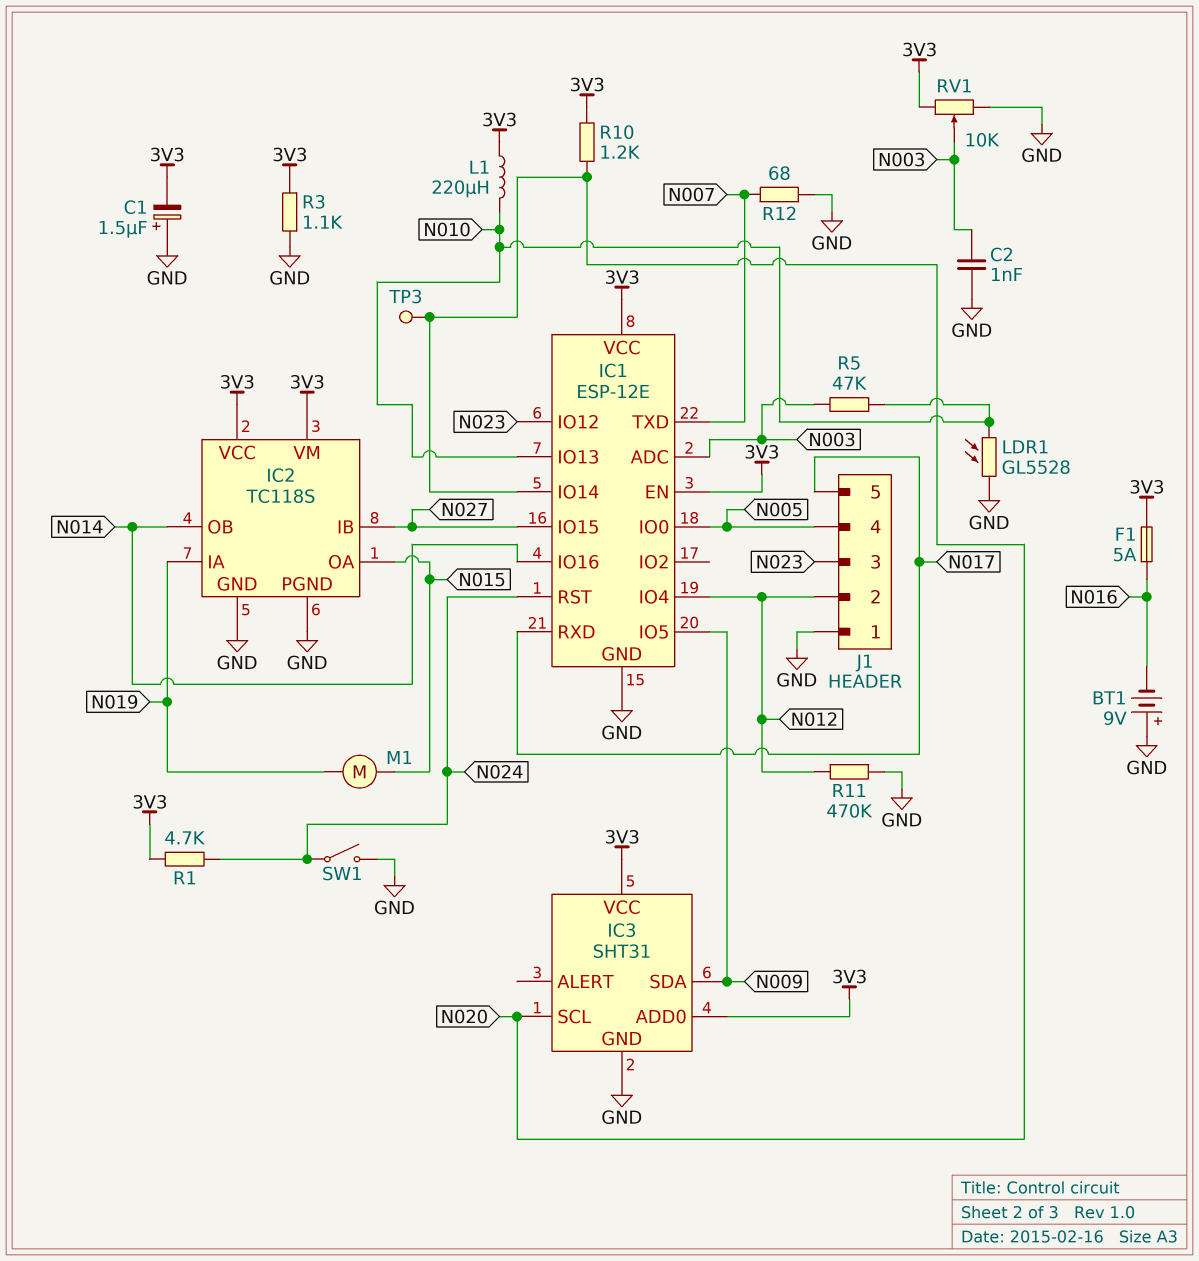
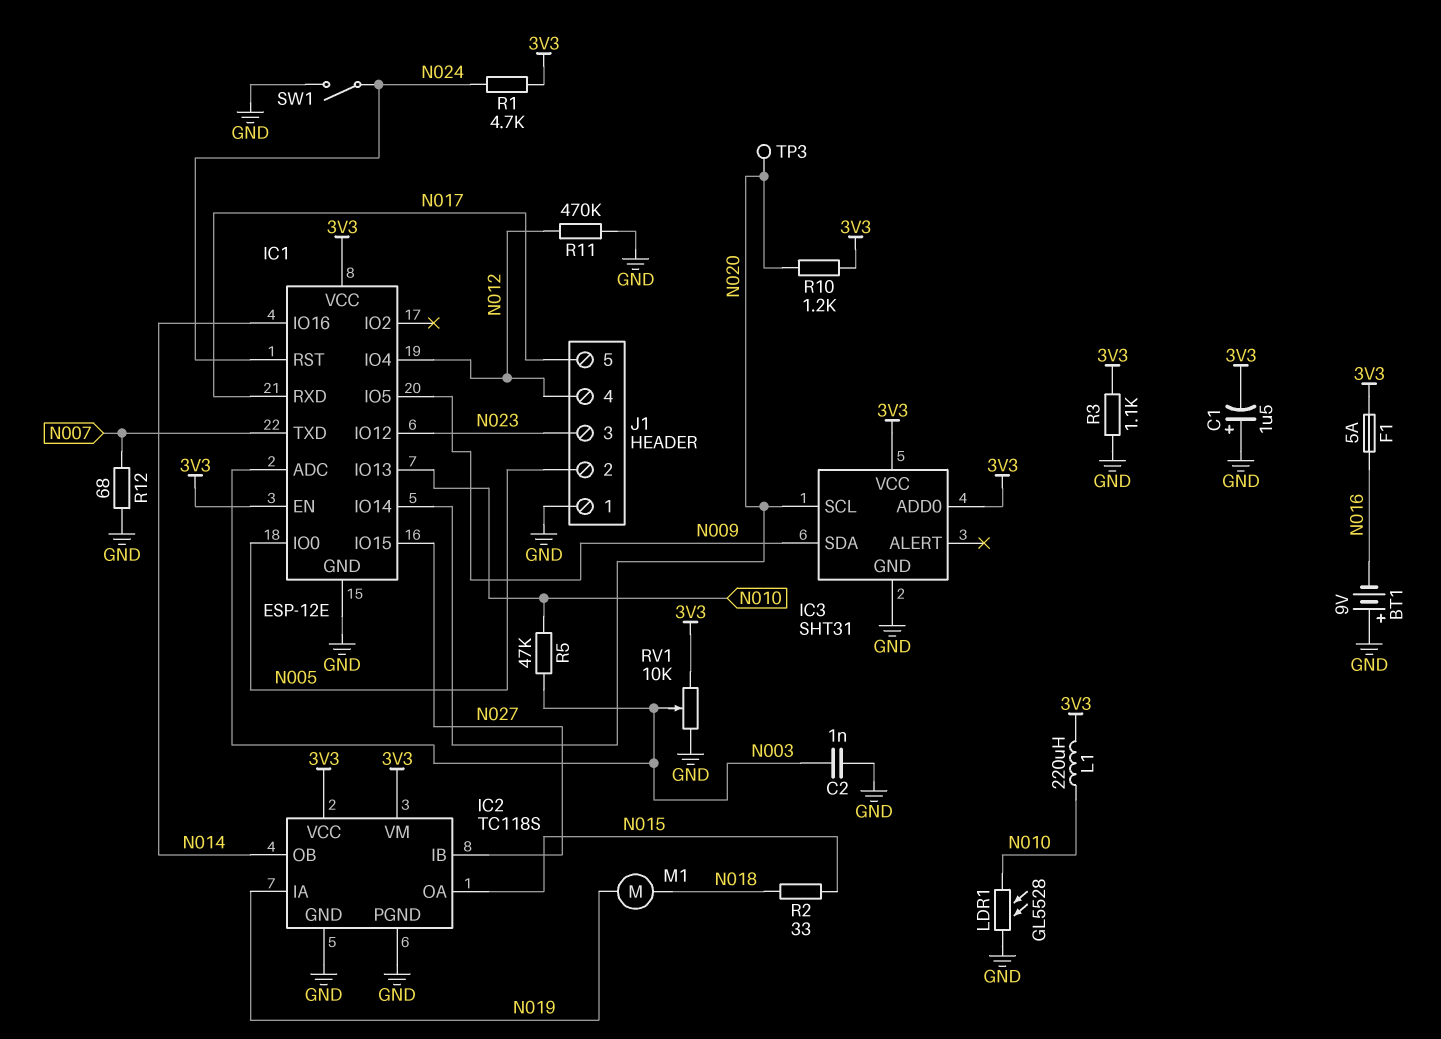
J1 pin 2: N012 -> N005
J1 pin 4: N005 -> N012
M1: motor (N015, N019) -> motor (N018, N019)
R2: none -> 33 (N015, N018)

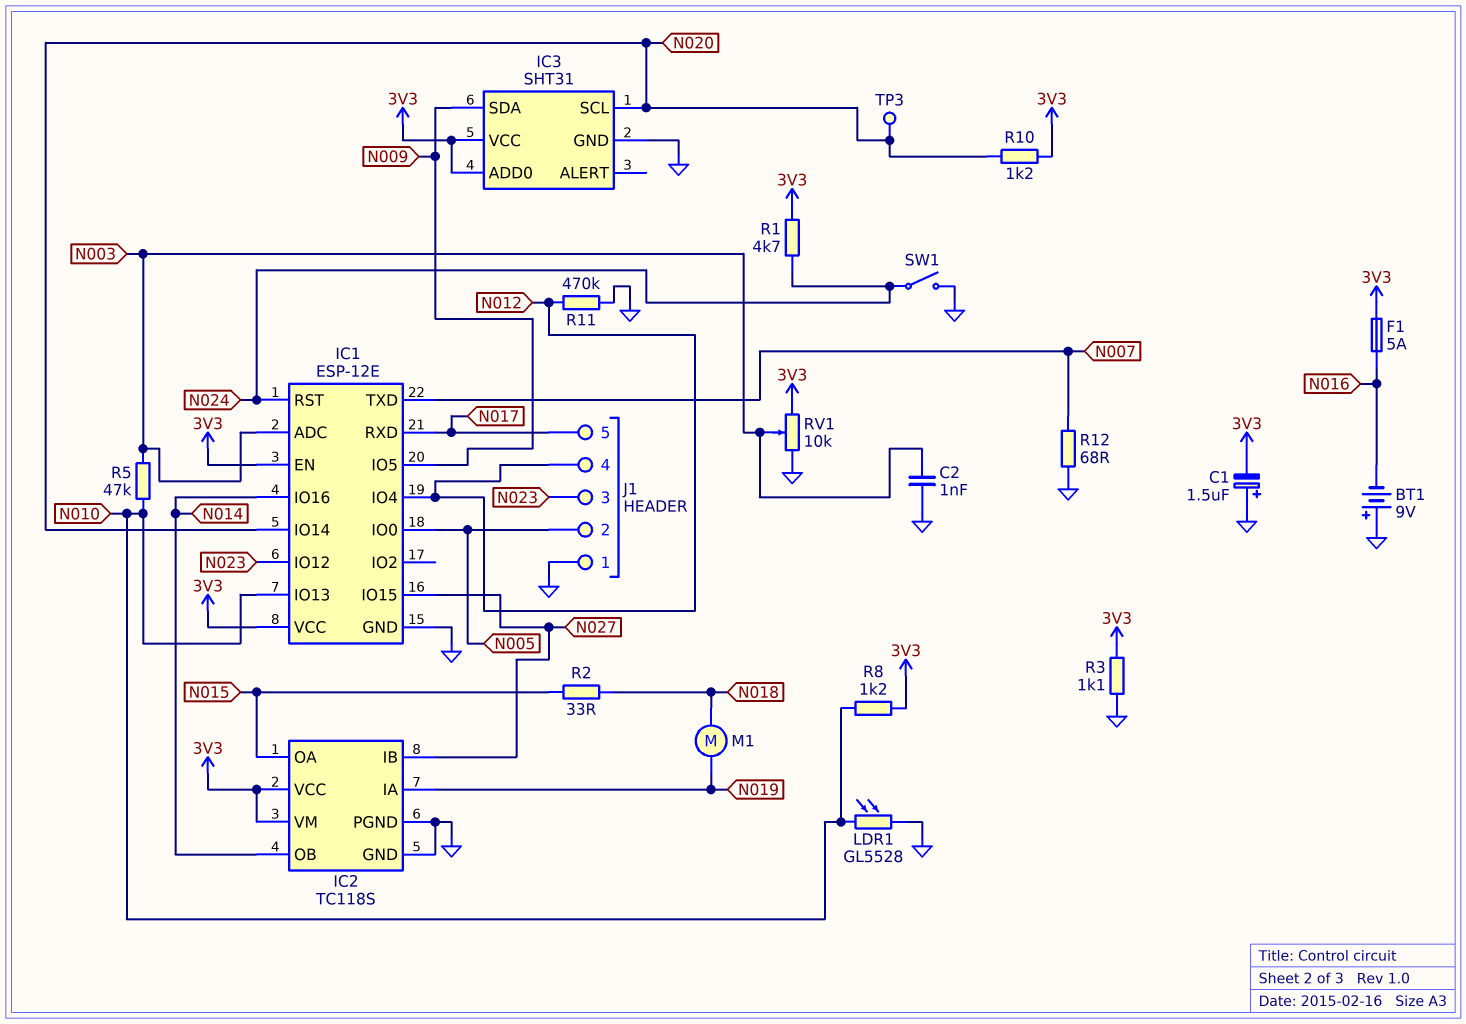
L1: 220uH (3V3, N010) -> none
R8: none -> 1.2k (3V3, N010)

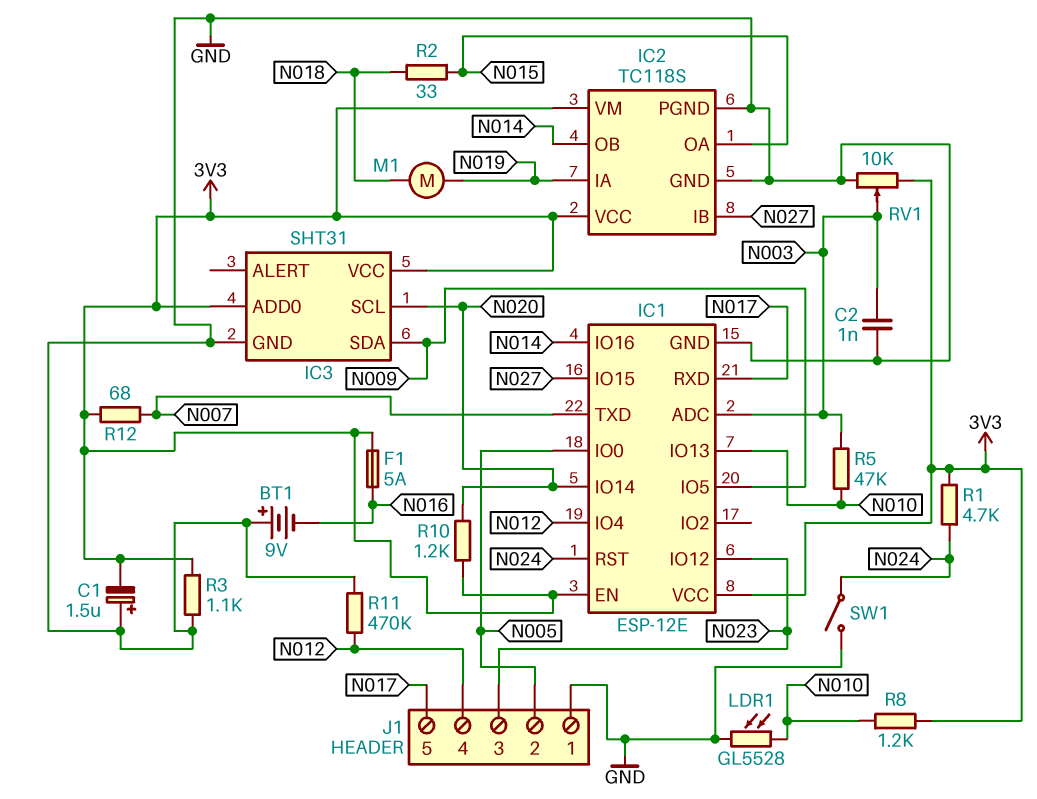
R12: 68 (GND, N007) -> 68 (3V3, N007)
TP3: test point (N020) -> none

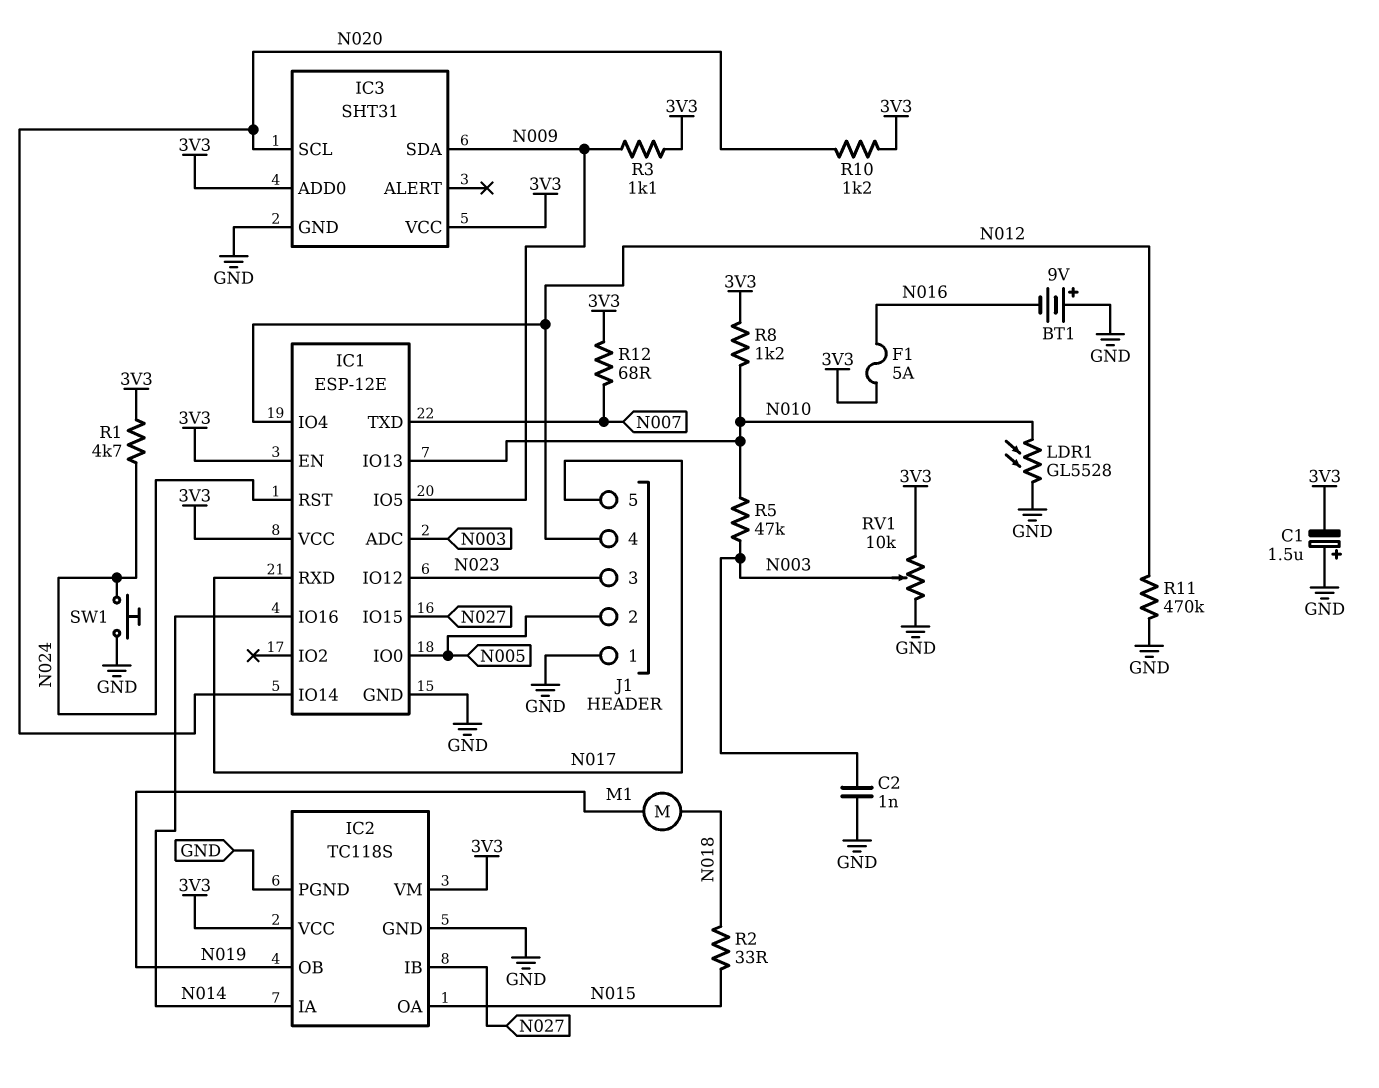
IC2 pin IA: N019 -> N014
IC2 pin OB: N014 -> N019
R3: 1.1k (3V3, GND) -> 1.1k (3V3, N009)
SW1: switch (GND, N024) -> button (GND, N024)

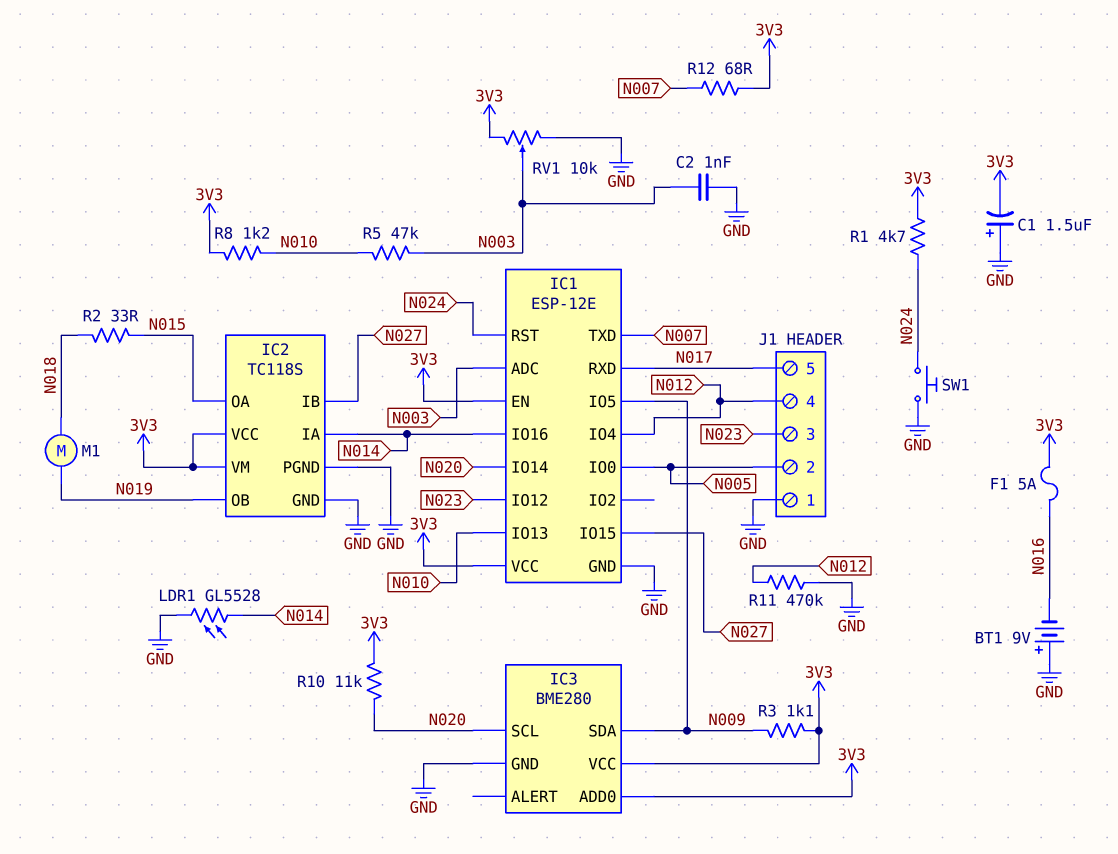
IC3: SHT31 -> BME280
LDR1: GL5528 (GND, N010) -> GL5528 (GND, N014)
R10: 1.2k (3V3, N020) -> 11k (3V3, N020)

